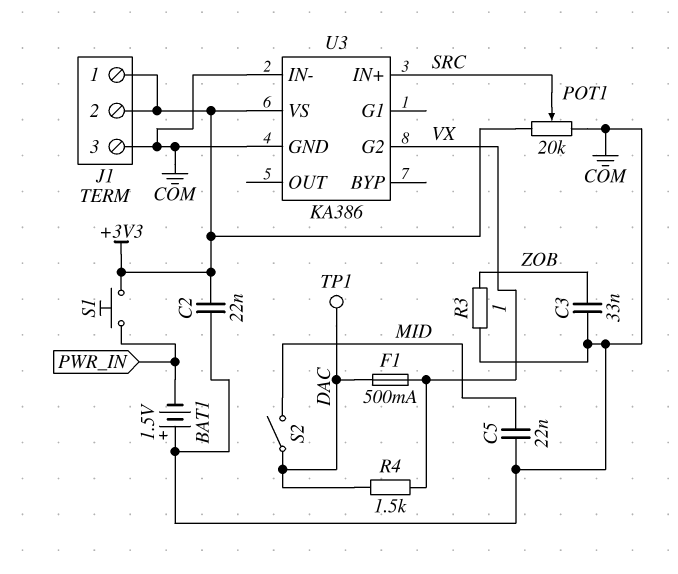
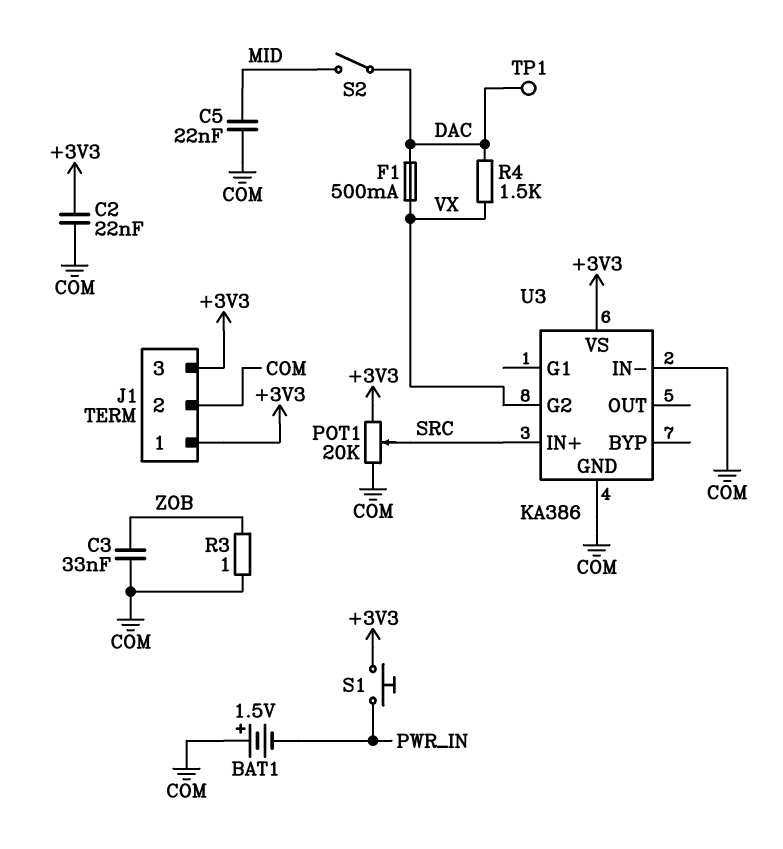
J1 pin 2: +3V3 -> COM
J1 pin 3: COM -> +3V3

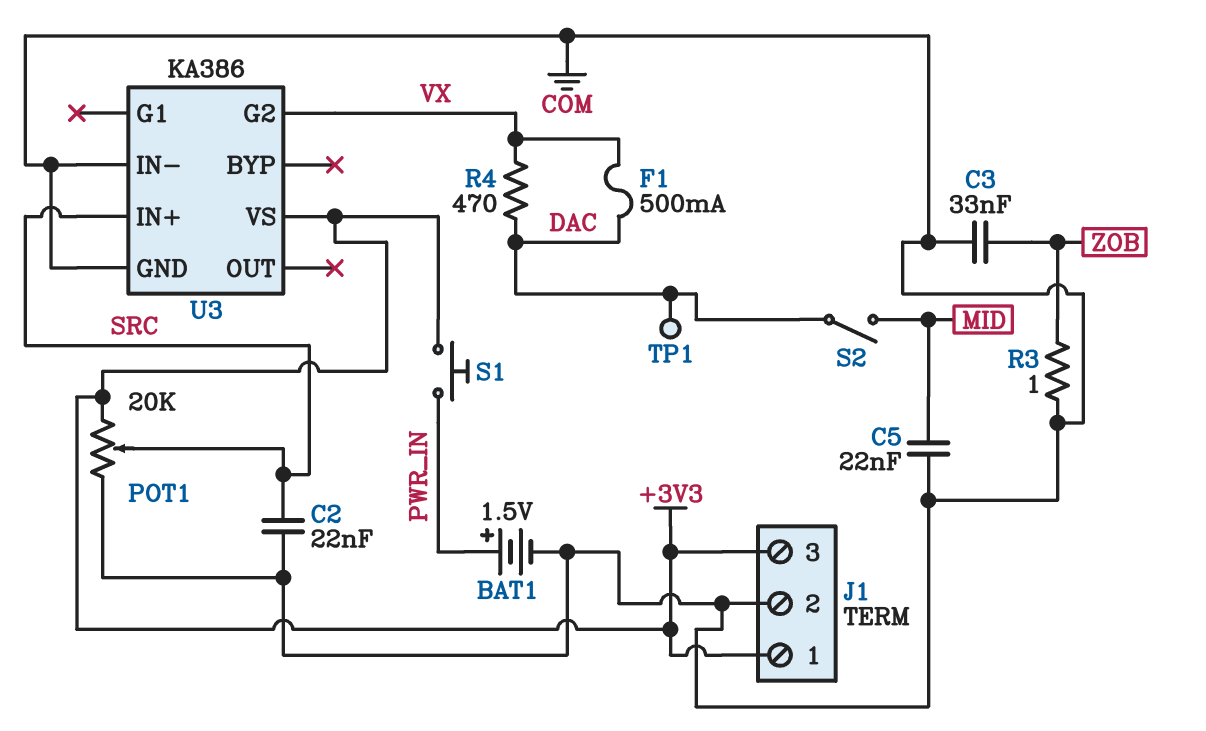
BAT1: 1.5V (plus COM, minus PWR_IN) -> 1.5V (plus PWR_IN, minus COM)
C2: 22nF (+3V3, COM) -> 22nF (COM, SRC)
R4: 1.5k (DAC, VX) -> 470 (DAC, VX)

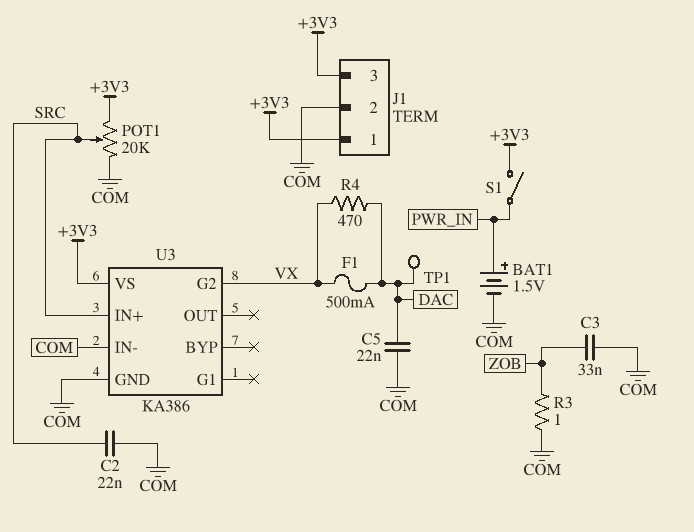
C5: 22nF (COM, MID) -> 22nF (COM, DAC)
S1: button (+3V3, PWR_IN) -> switch (+3V3, PWR_IN)
S2: switch (DAC, MID) -> none

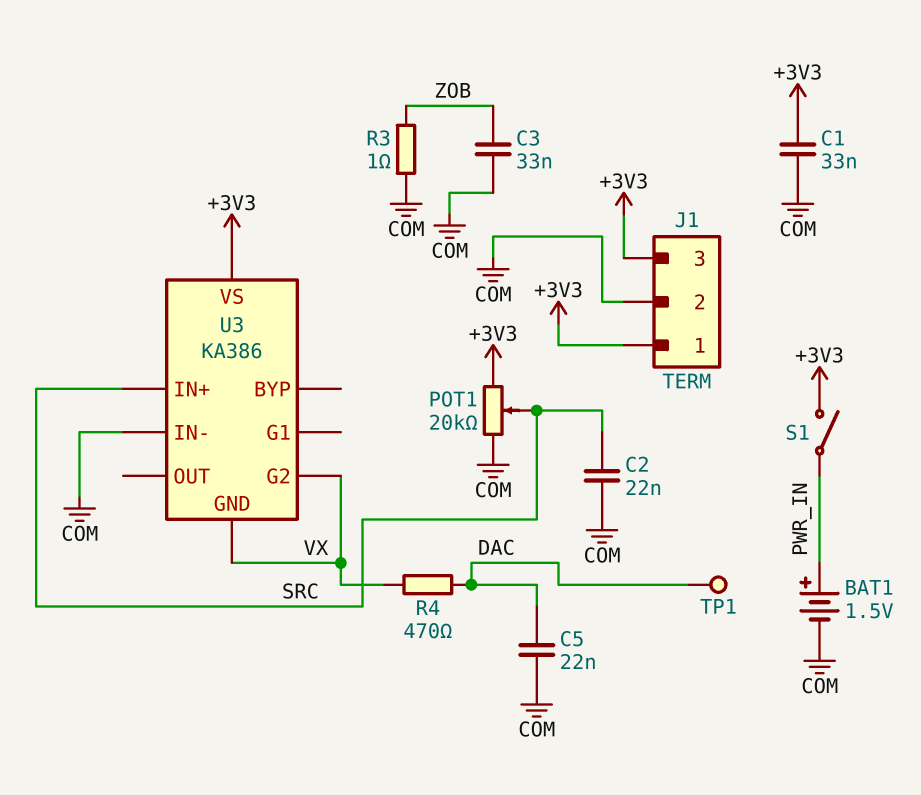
C1: none -> 33nF (+3V3, COM)
F1: 500mA (DAC, VX) -> none
U3 pin GND: COM -> VX

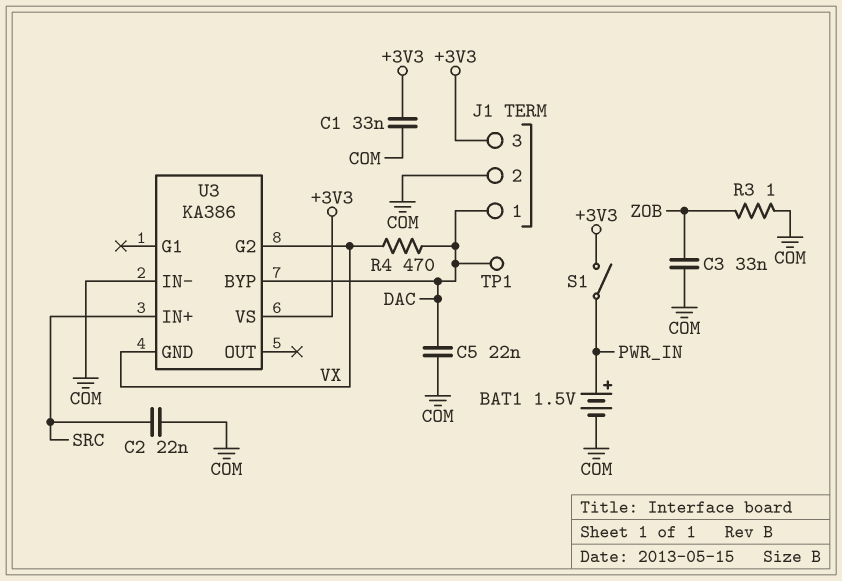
J1 pin 1: +3V3 -> DAC
POT1: 20k (+3V3, COM, wiper SRC) -> none
U3 pin BYP: none -> DAC

